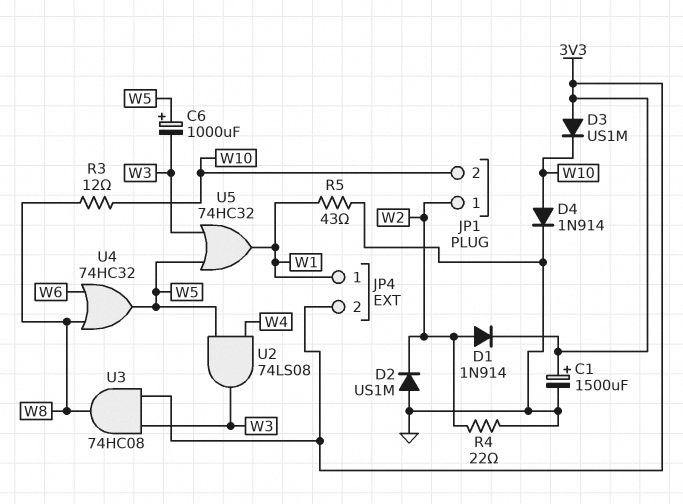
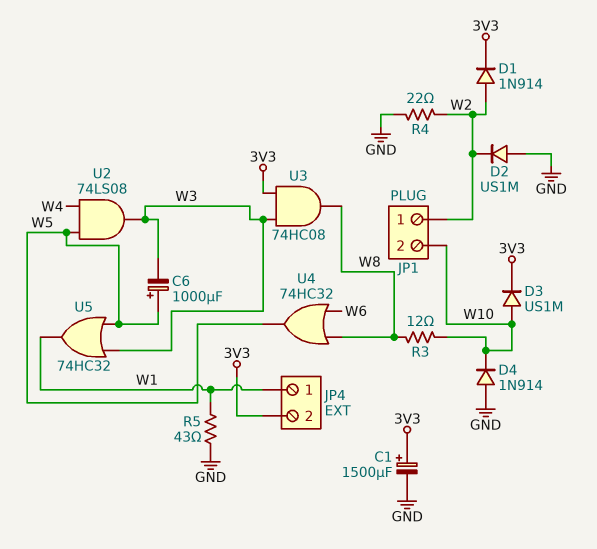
D3: diode US1M (A 3V3, K W10) -> diode US1M (A W10, K 3V3)
D4: diode 1N914 (A W10, K GND) -> diode 1N914 (A GND, K W10)

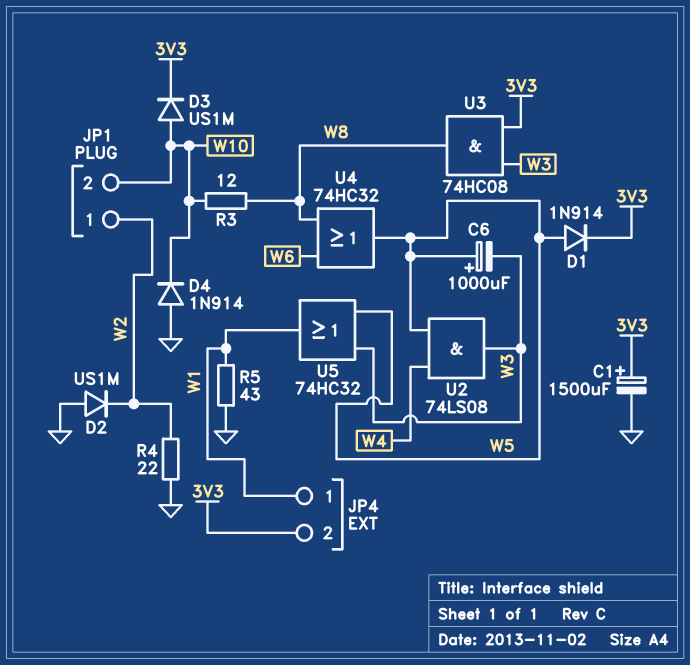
D1: diode 1N914 (A W2, K 3V3) -> diode 1N914 (A W5, K 3V3)

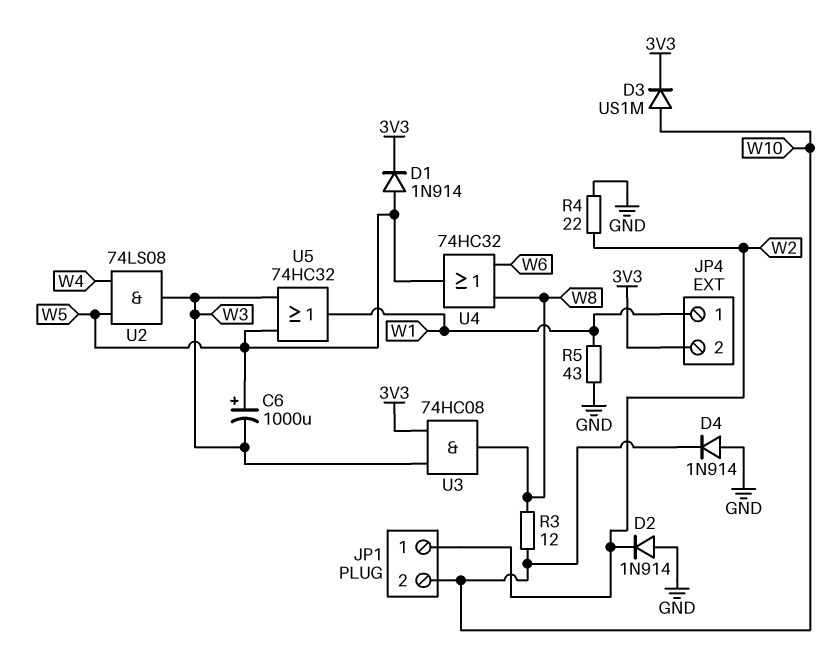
C1: 1500uF (plus 3V3, minus GND) -> none
D2: diode US1M (A GND, K W2) -> diode 1N914 (A GND, K W2)

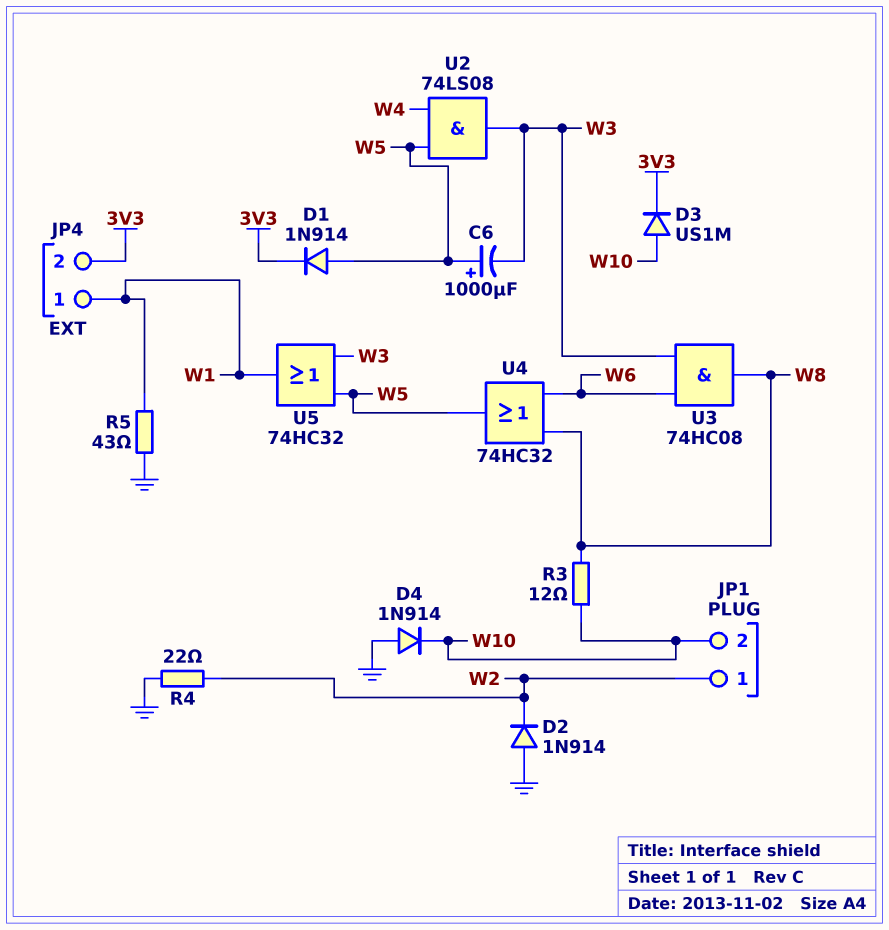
U3: AND 74HC08 (in 3V3, in W3, out W8) -> AND 74HC08 (in W3, in W6, out W8)

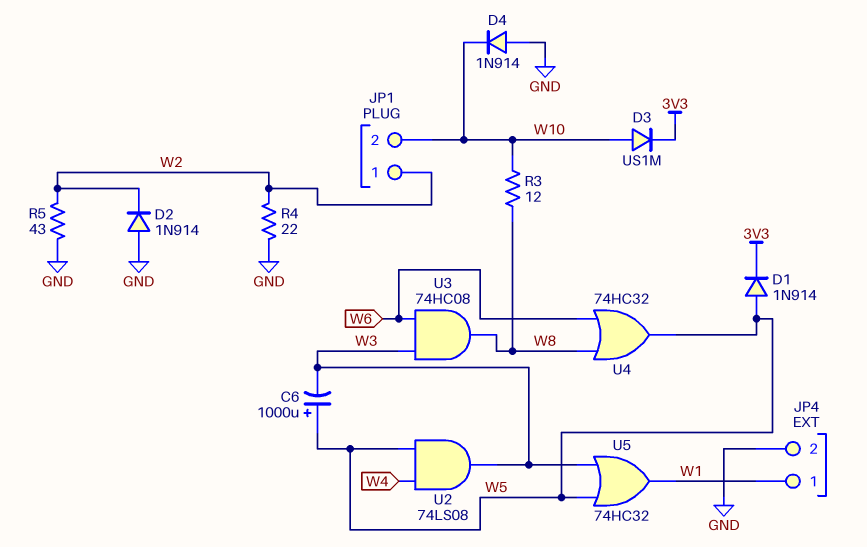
JP4 pin 2: 3V3 -> GND
R5: 43 (GND, W1) -> 43 (GND, W2)

